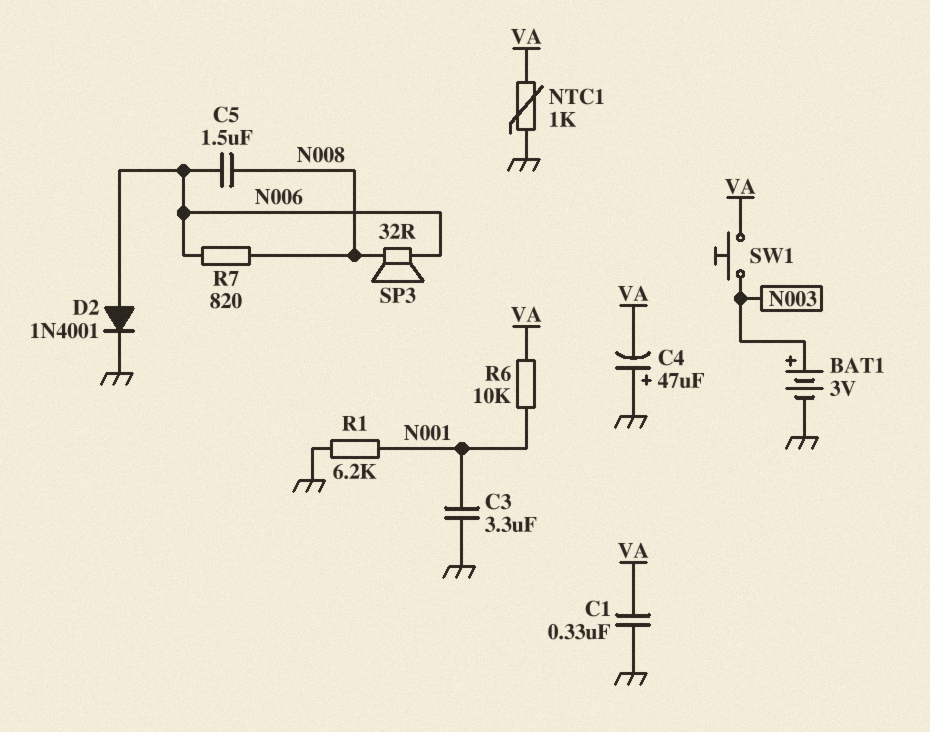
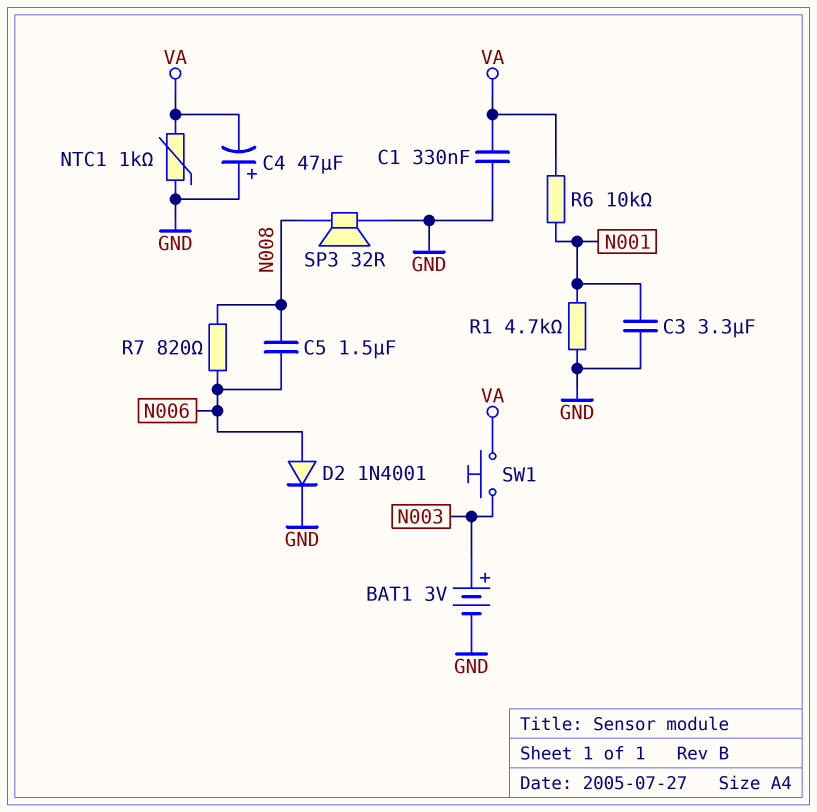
R1: 6.2k (GND, N001) -> 4.7k (GND, N001)
SP3: speaker 32R (N006, N008) -> speaker 32R (GND, N008)

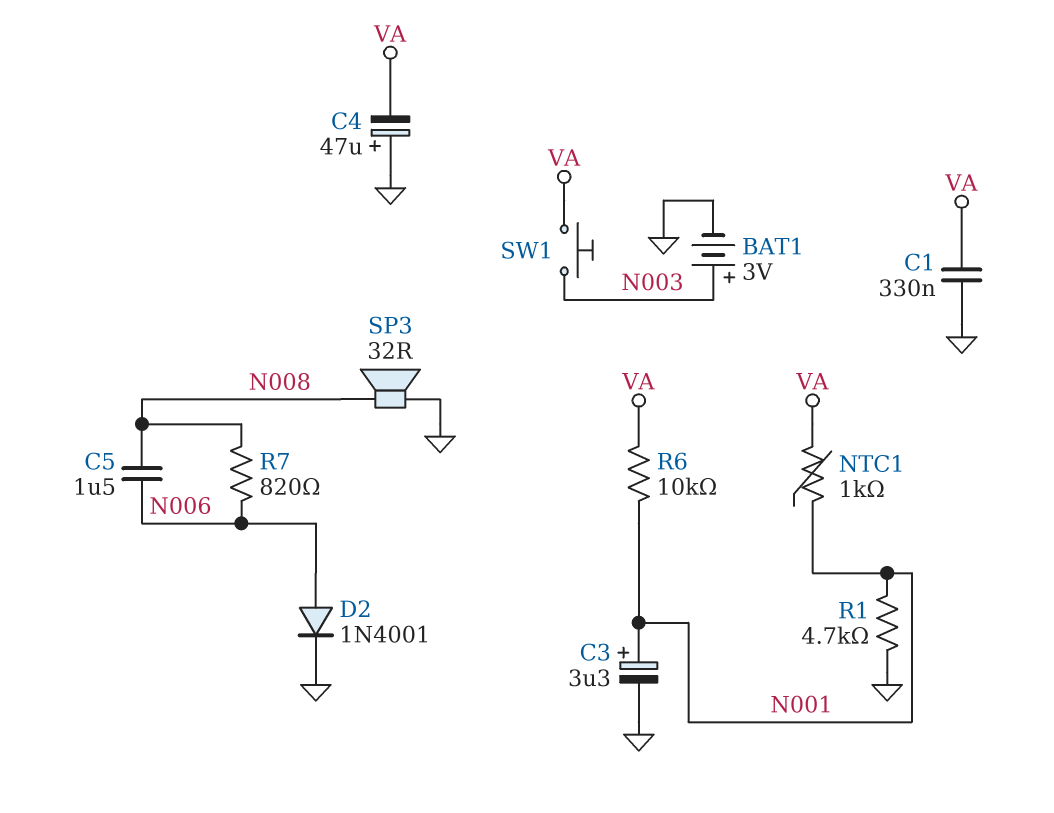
C3: 3.3uF (GND, N001) -> 3.3uF (plus N001, minus GND)
NTC1: 1k (GND, VA) -> 1k (N001, VA)

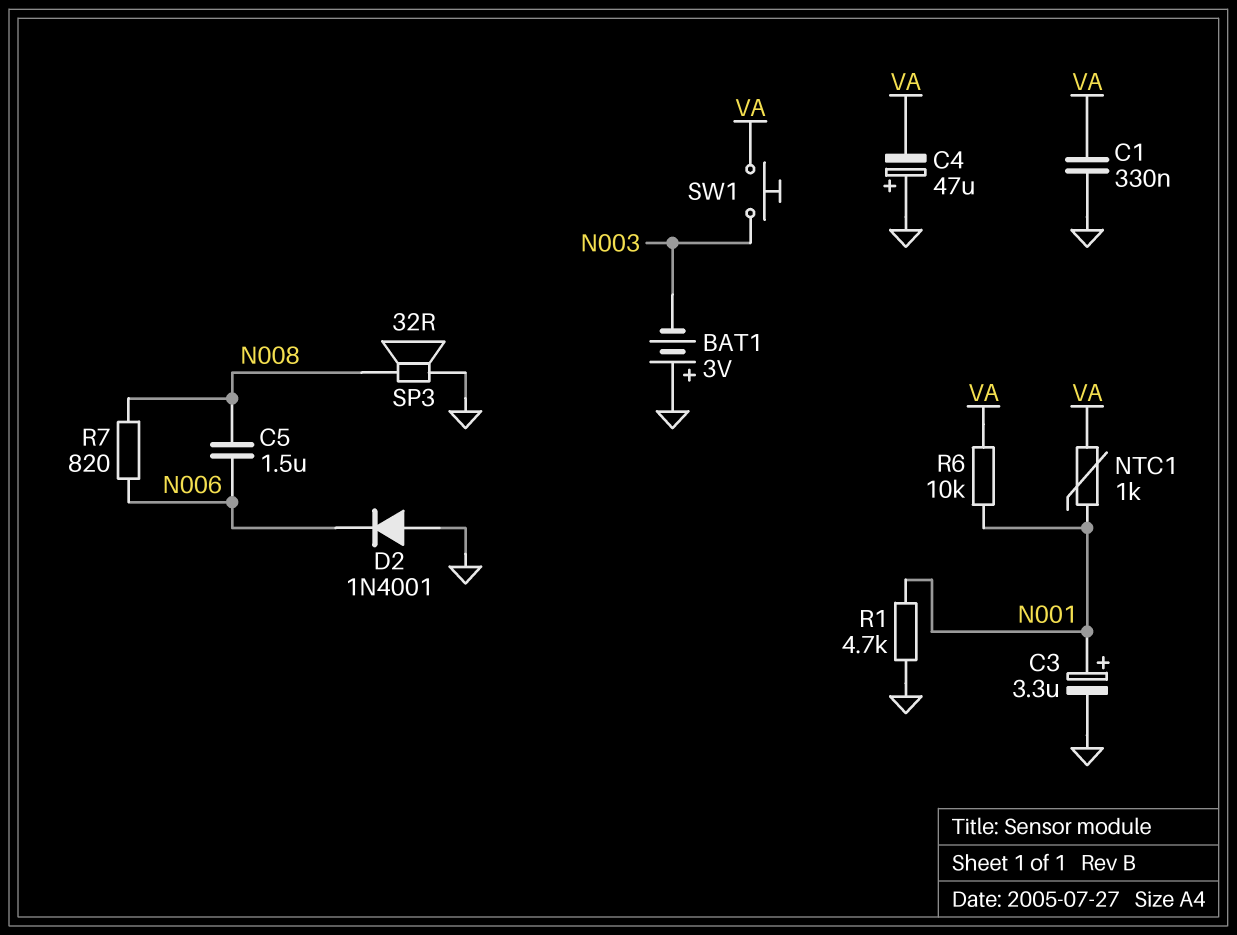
BAT1: 3V (plus N003, minus GND) -> 3V (plus GND, minus N003)
D2: diode 1N4001 (A N006, K GND) -> diode 1N4001 (A GND, K N006)

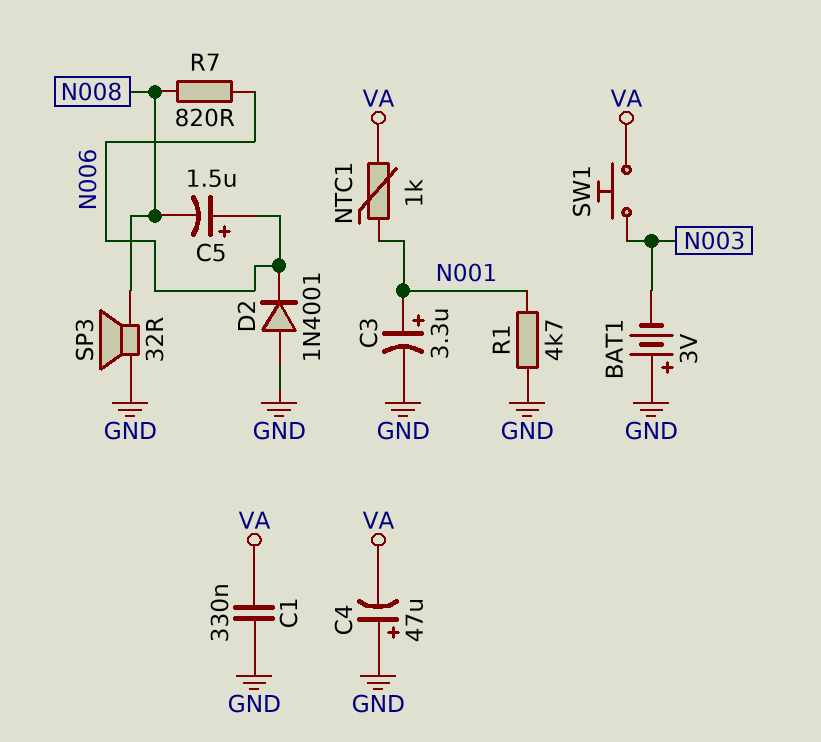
C5: 1.5uF (N006, N008) -> 1.5uF (plus N006, minus N008)
R6: 10k (N001, VA) -> none

